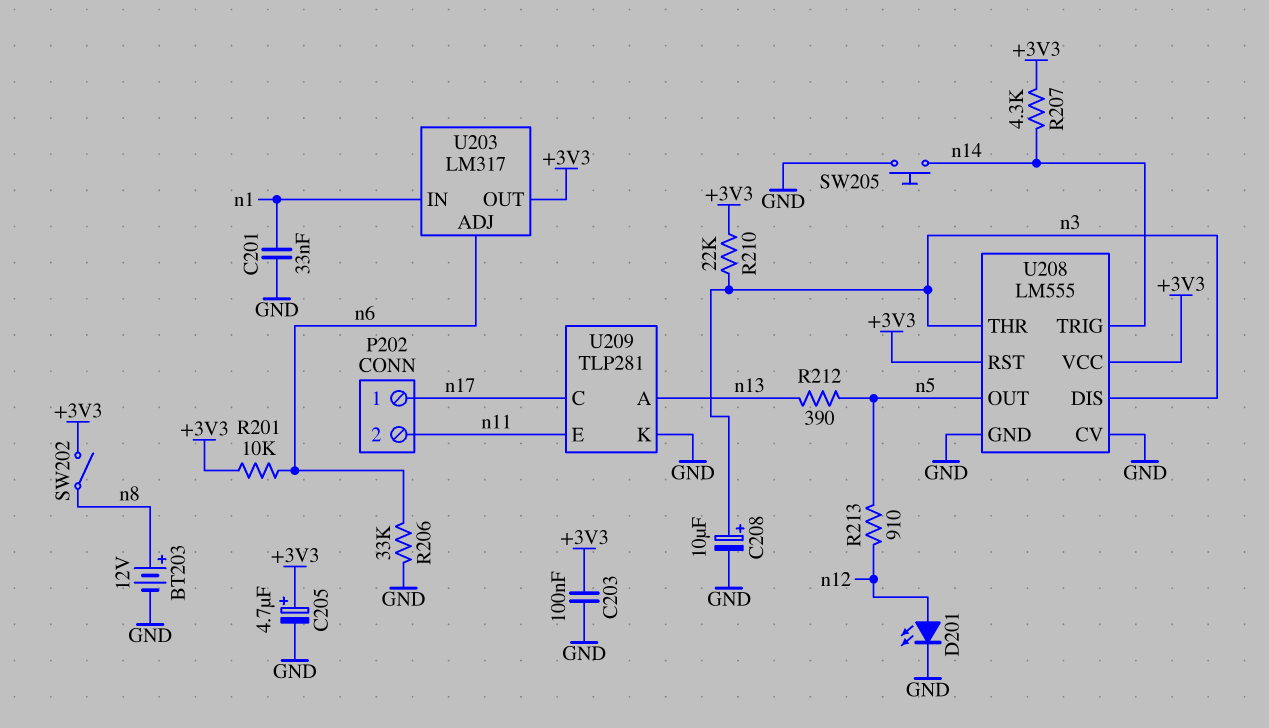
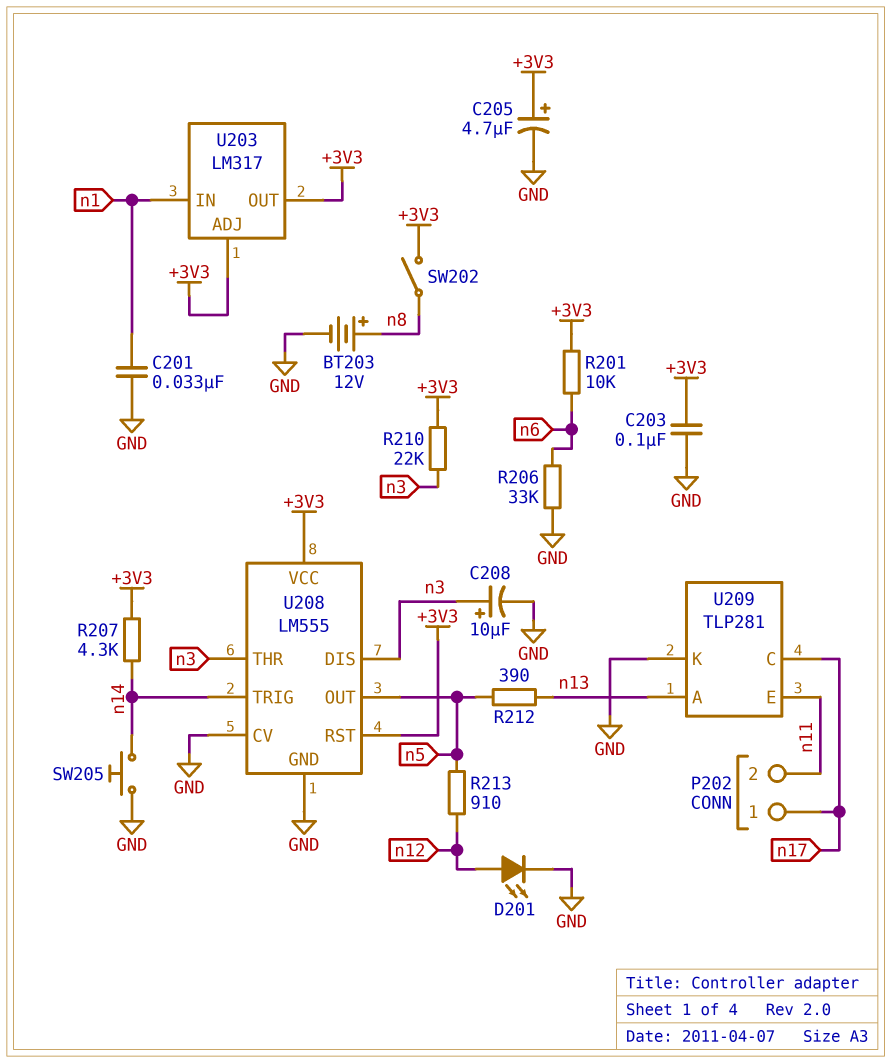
U203 pin ADJ: n6 -> +3V3

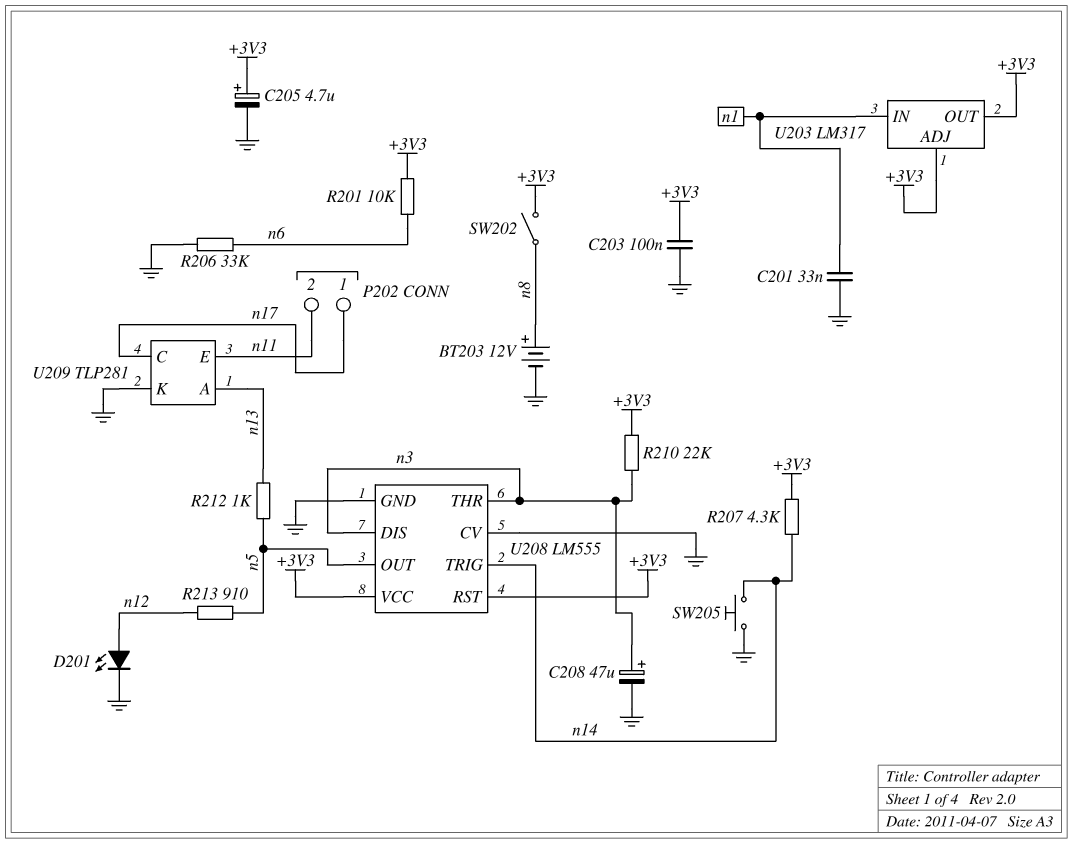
C208: 10uF (plus n3, minus GND) -> 47uF (plus n3, minus GND)
R212: 390 (n5, n13) -> 1k (n5, n13)

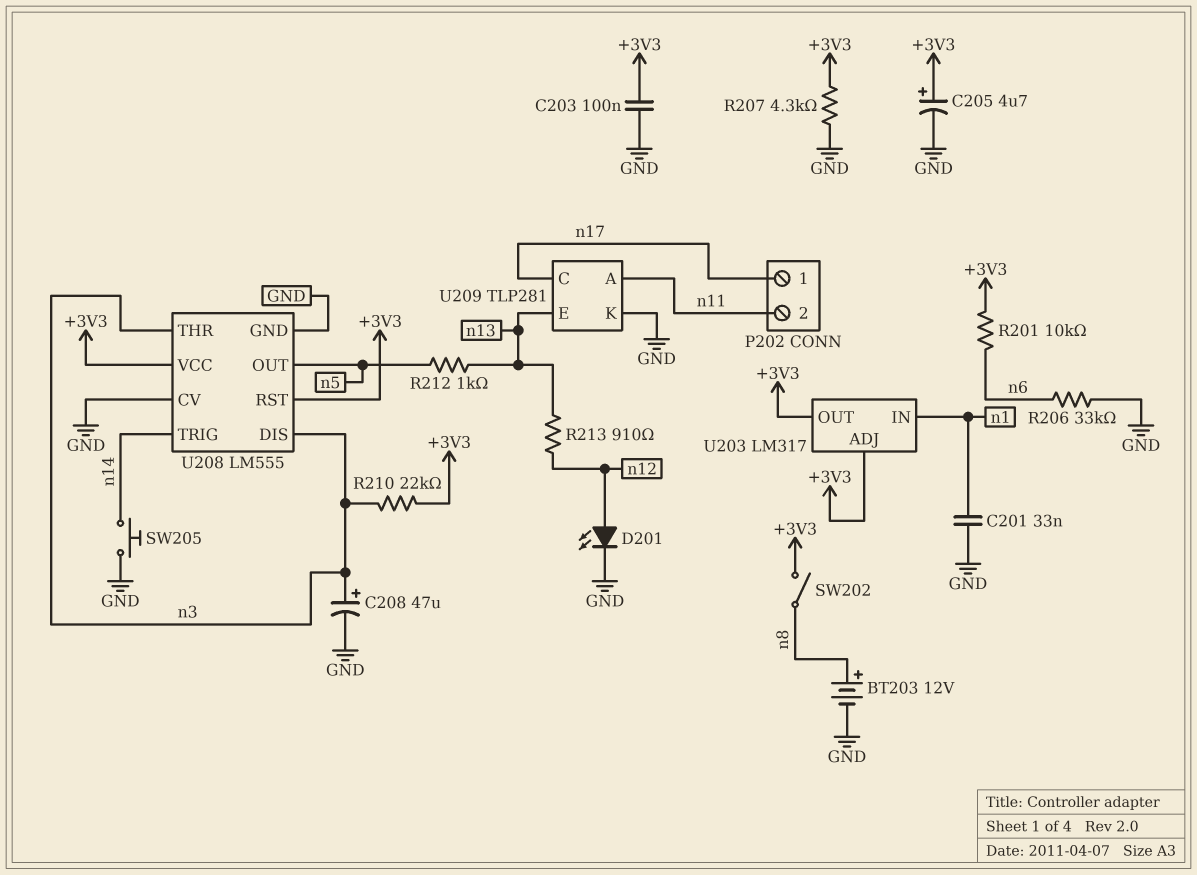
R207: 4.3k (+3V3, n14) -> 4.3k (+3V3, GND)
R213: 910 (n5, n12) -> 910 (n12, n13)
U209 pin A: n13 -> n11
U209 pin E: n11 -> n13

